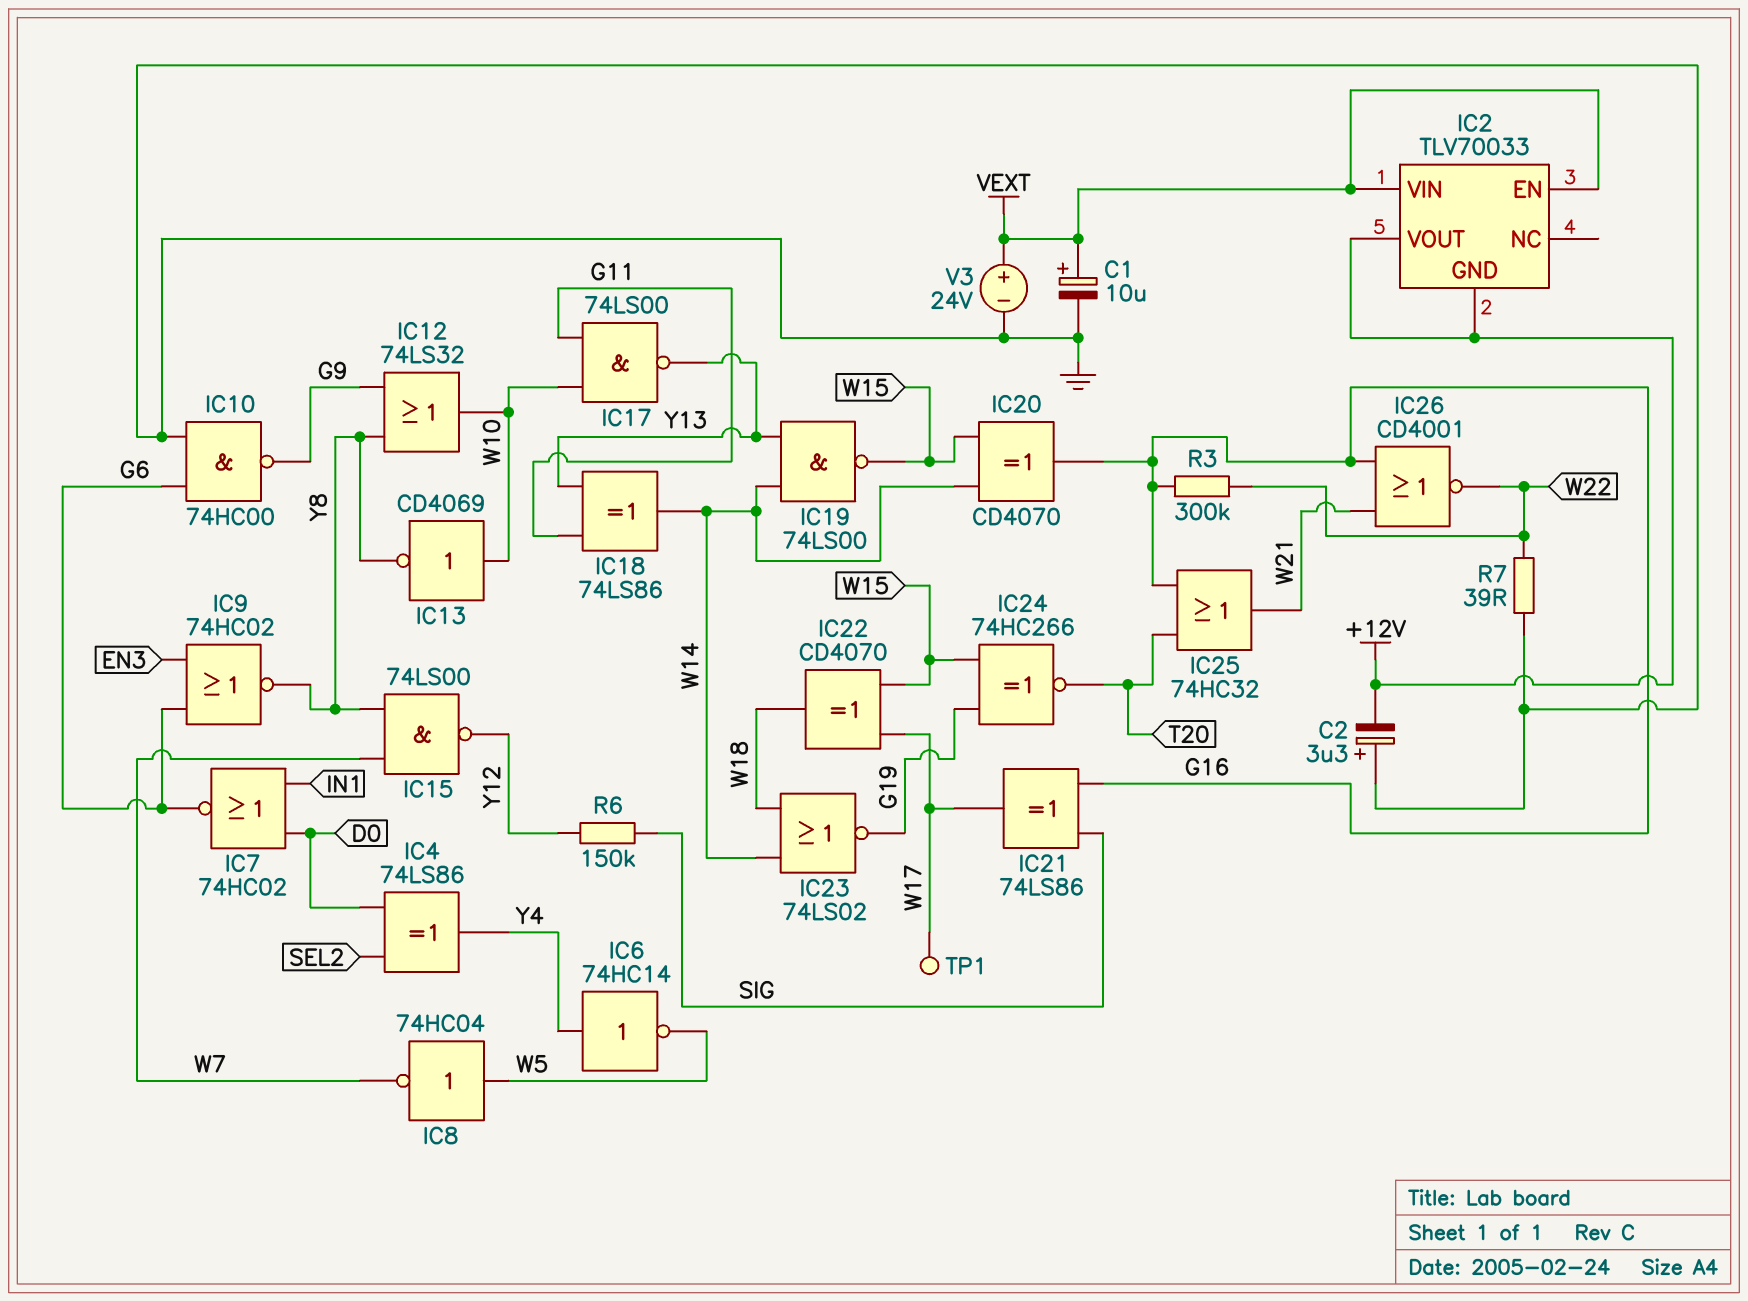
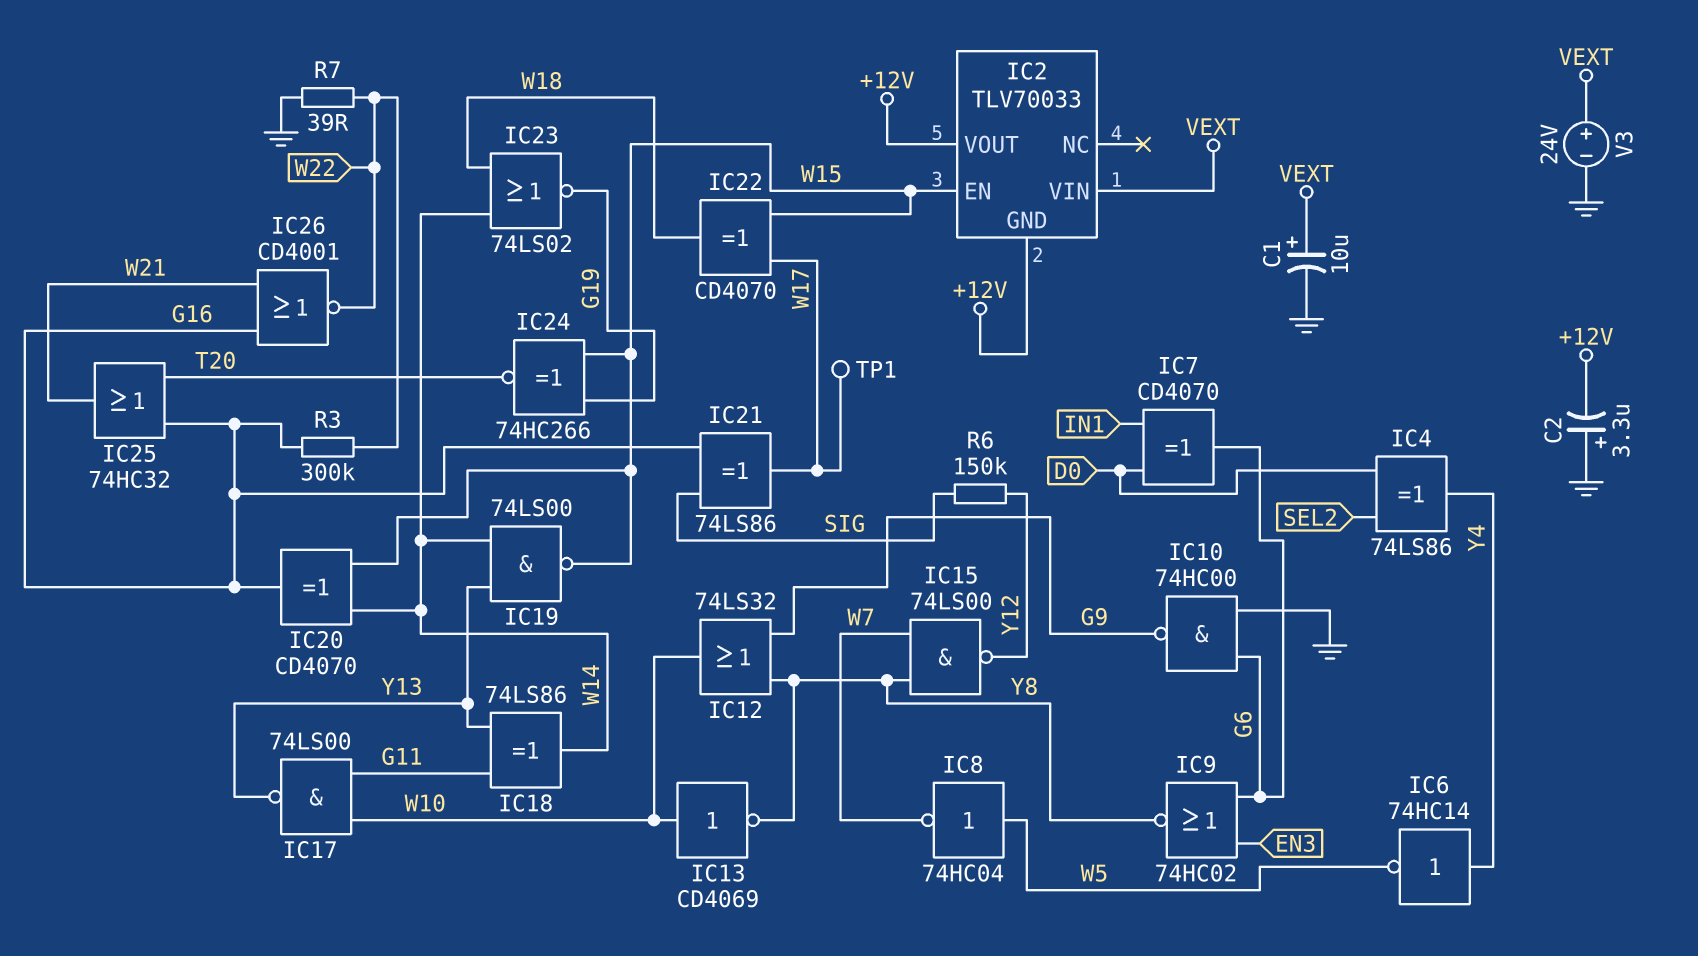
IC2 pin EN: VEXT -> W15
IC7: NOR 74HC02 (in D0, in IN1, out G6) -> XOR CD4070 (in D0, in IN1, out G6)

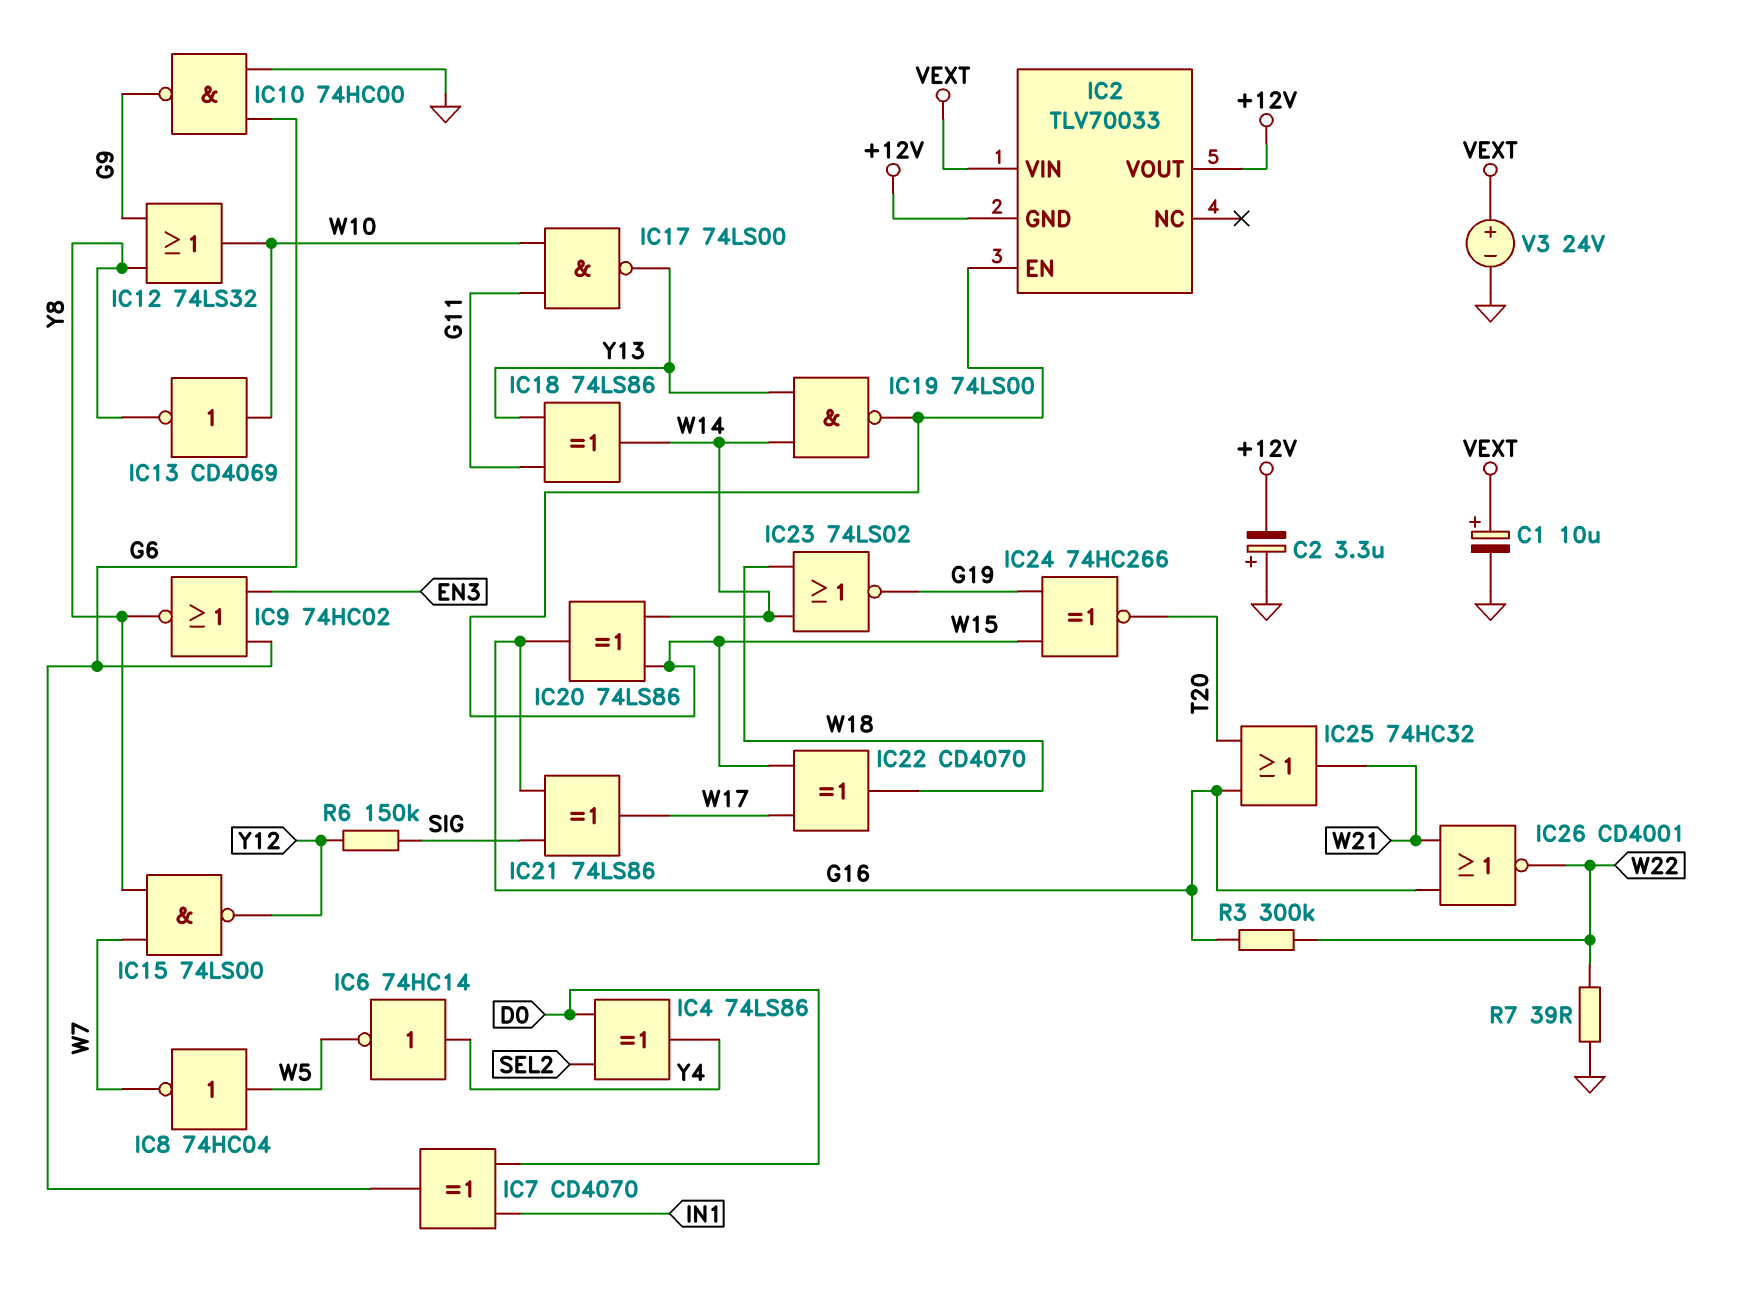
IC20: XOR CD4070 (in W14, in W15, out G16) -> XOR 74LS86 (in W14, in W15, out G16)
TP1: test point (W17) -> none

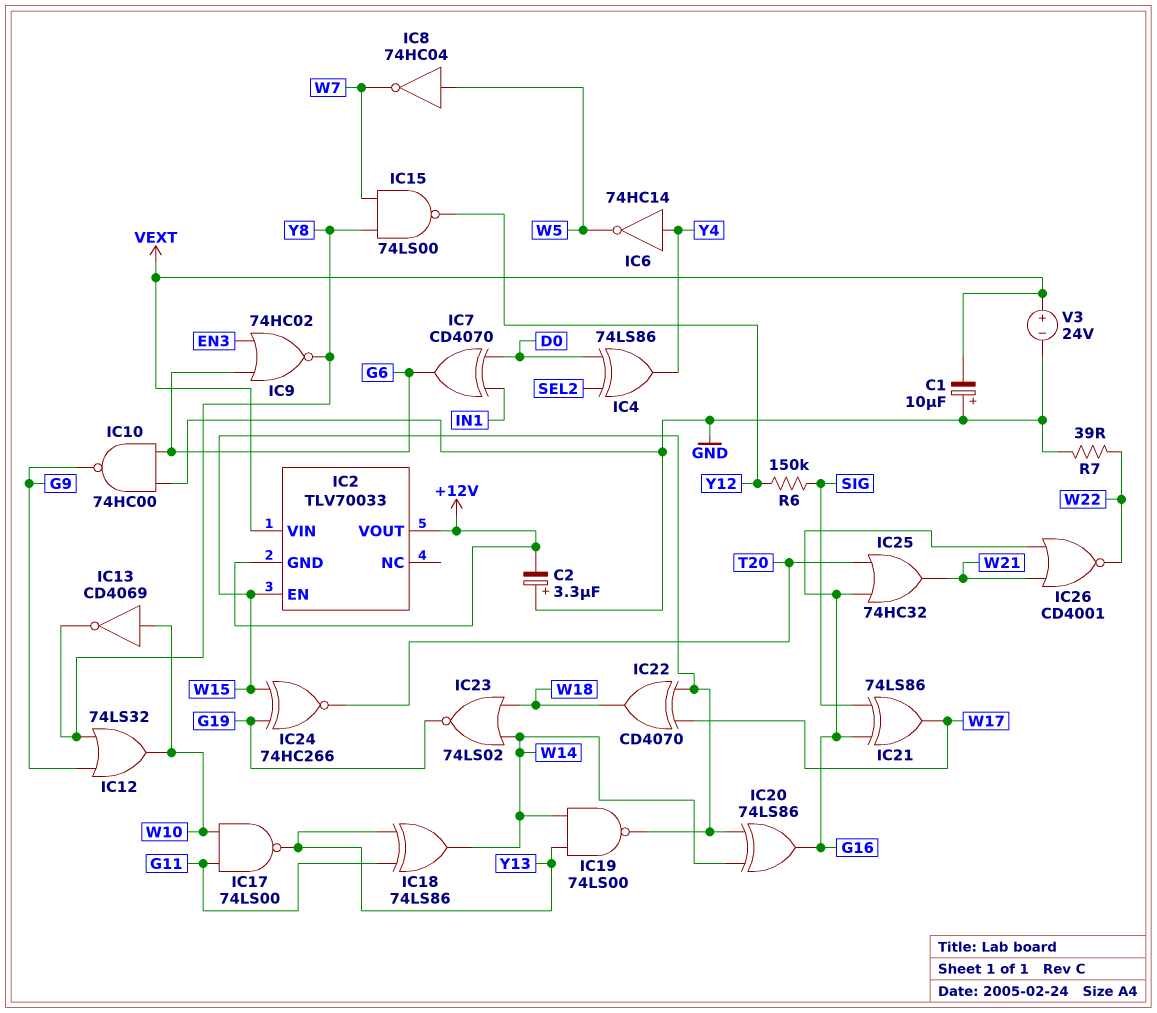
C1: 10uF (plus VEXT, minus GND) -> 10uF (plus GND, minus VEXT)
R3: 300k (G16, W22) -> none

